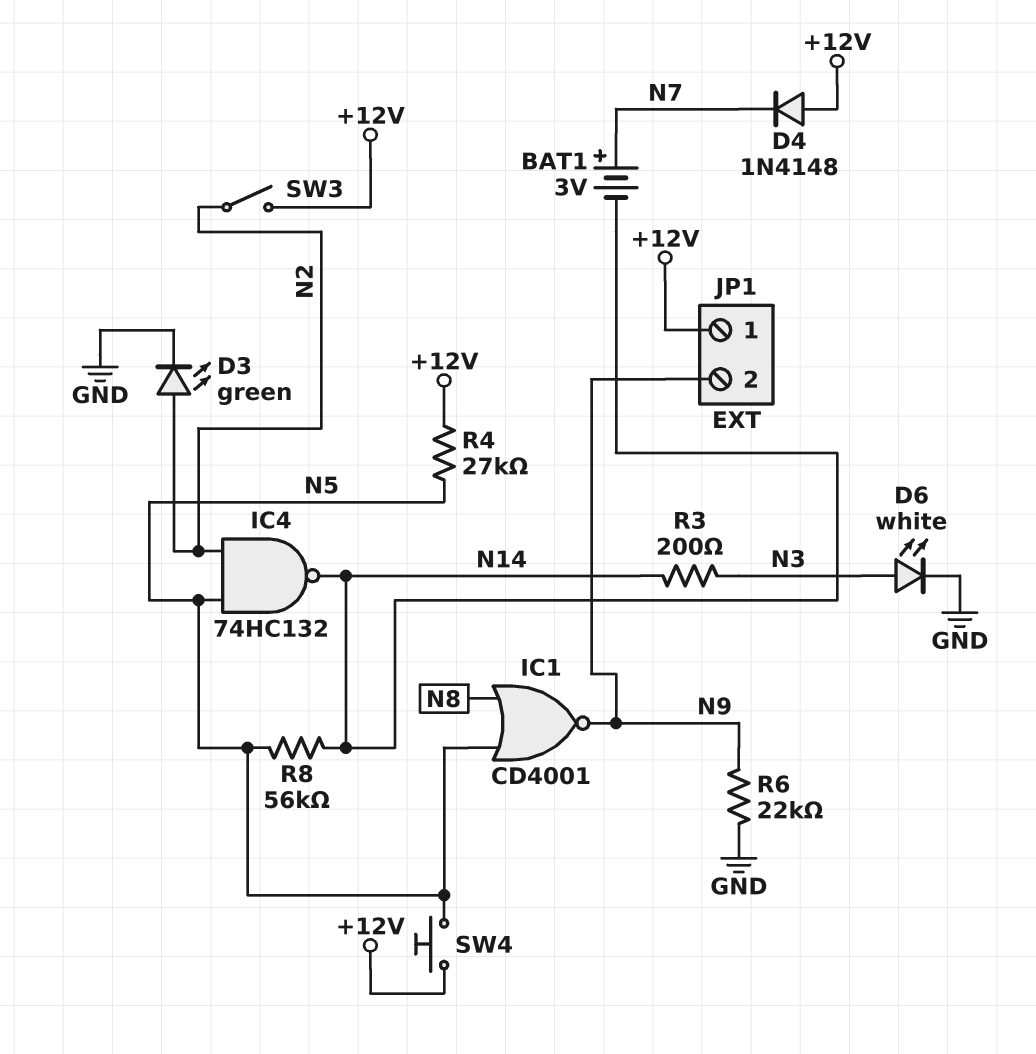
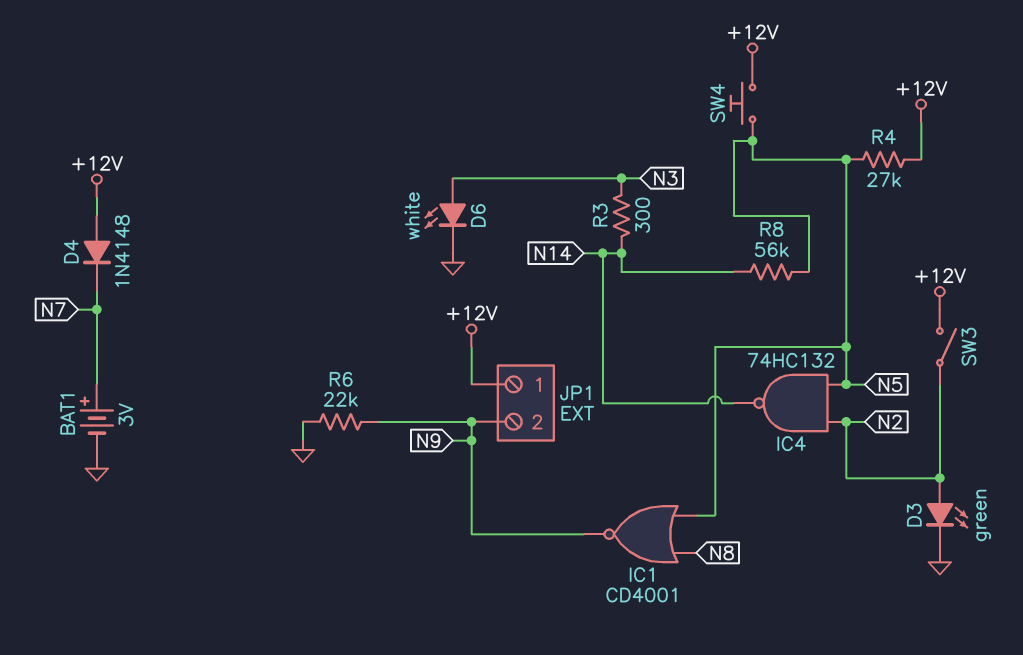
BAT1: 3V (plus N7, minus N14) -> 3V (plus N7, minus GND)
R3: 200 (N3, N14) -> 300 (N3, N14)

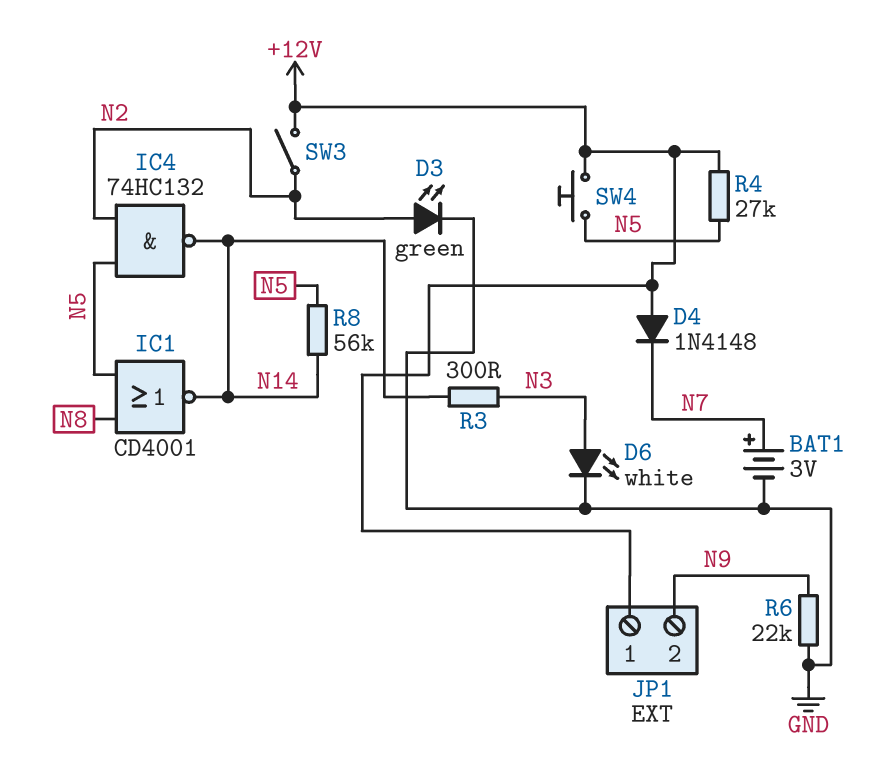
IC1: NOR CD4001 (in N5, in N8, out N9) -> NOR CD4001 (in N5, in N8, out N14)

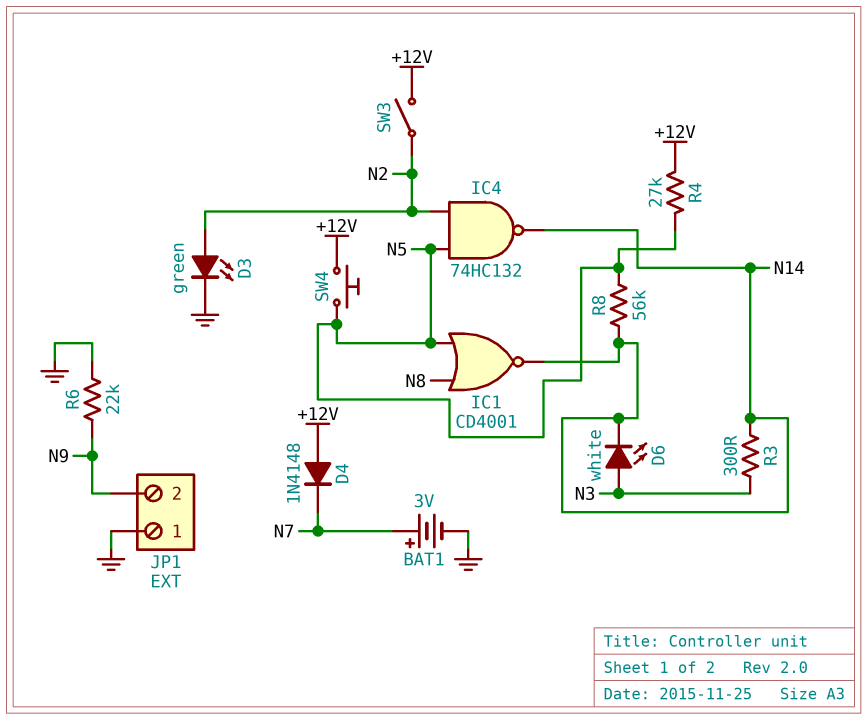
D6: LED white (A N3, K GND) -> LED white (A N3, K N14)
JP1 pin 1: +12V -> GND

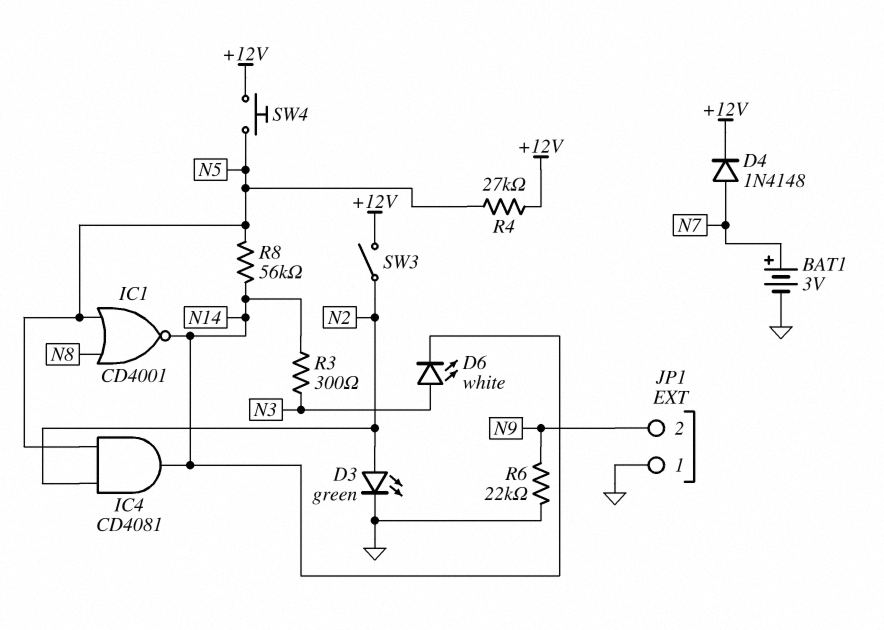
D4: diode 1N4148 (A +12V, K N7) -> diode 1N4148 (A N7, K +12V)
IC4: NAND 74HC132 (in N2, in N5, out N14) -> AND CD4081 (in N2, in N5, out N14)

